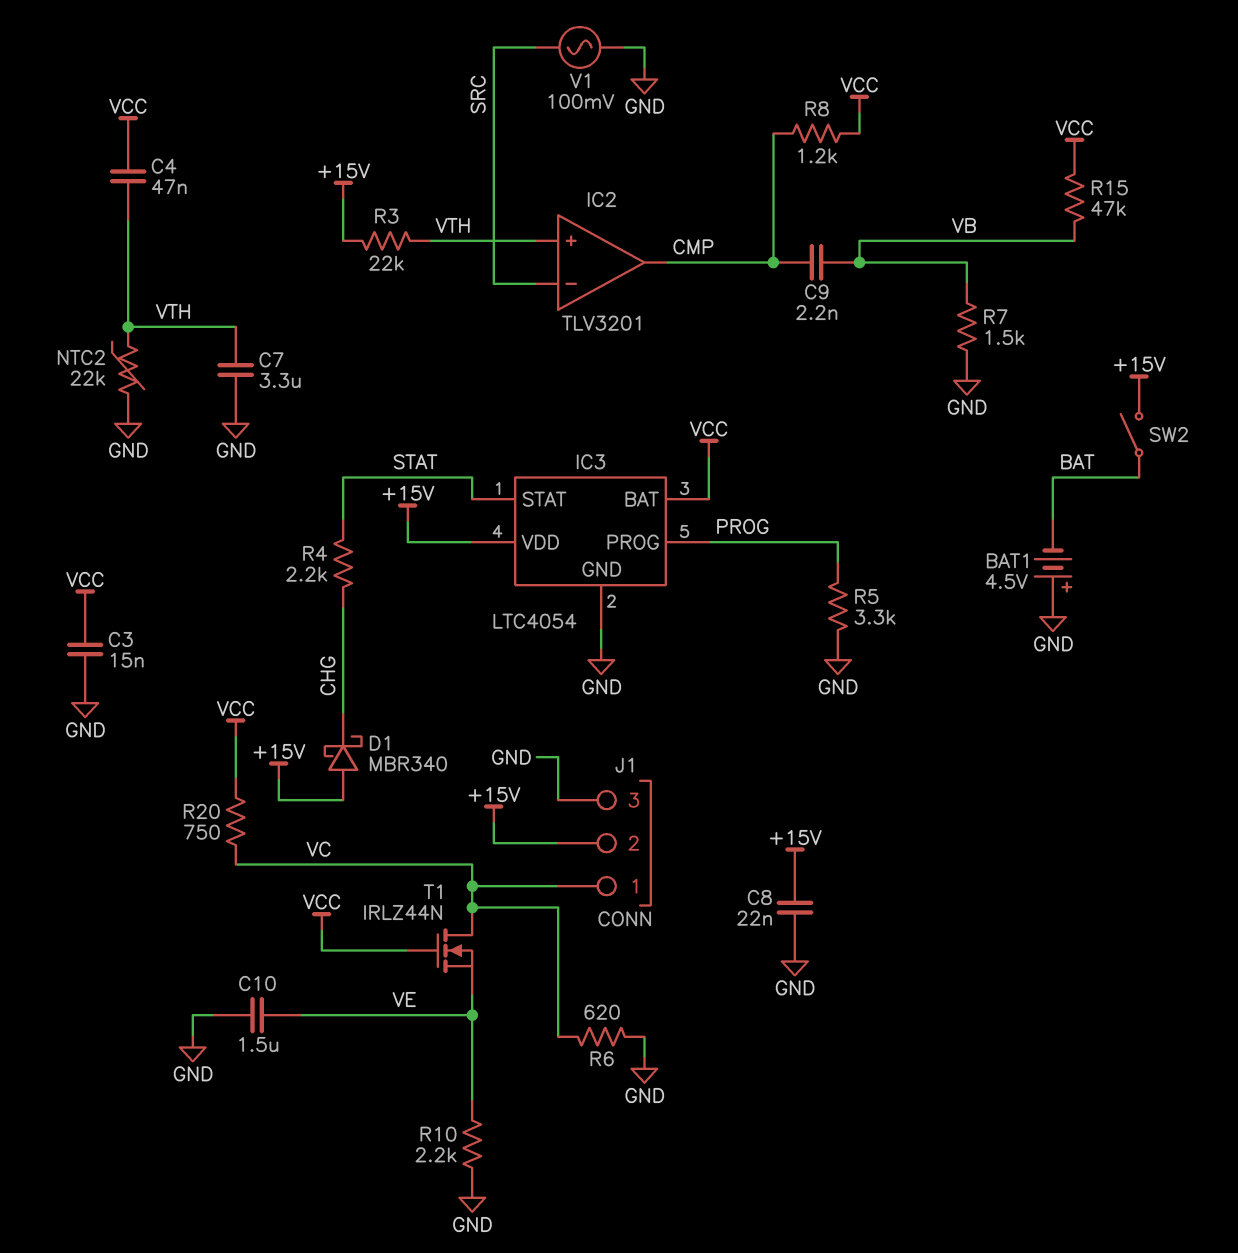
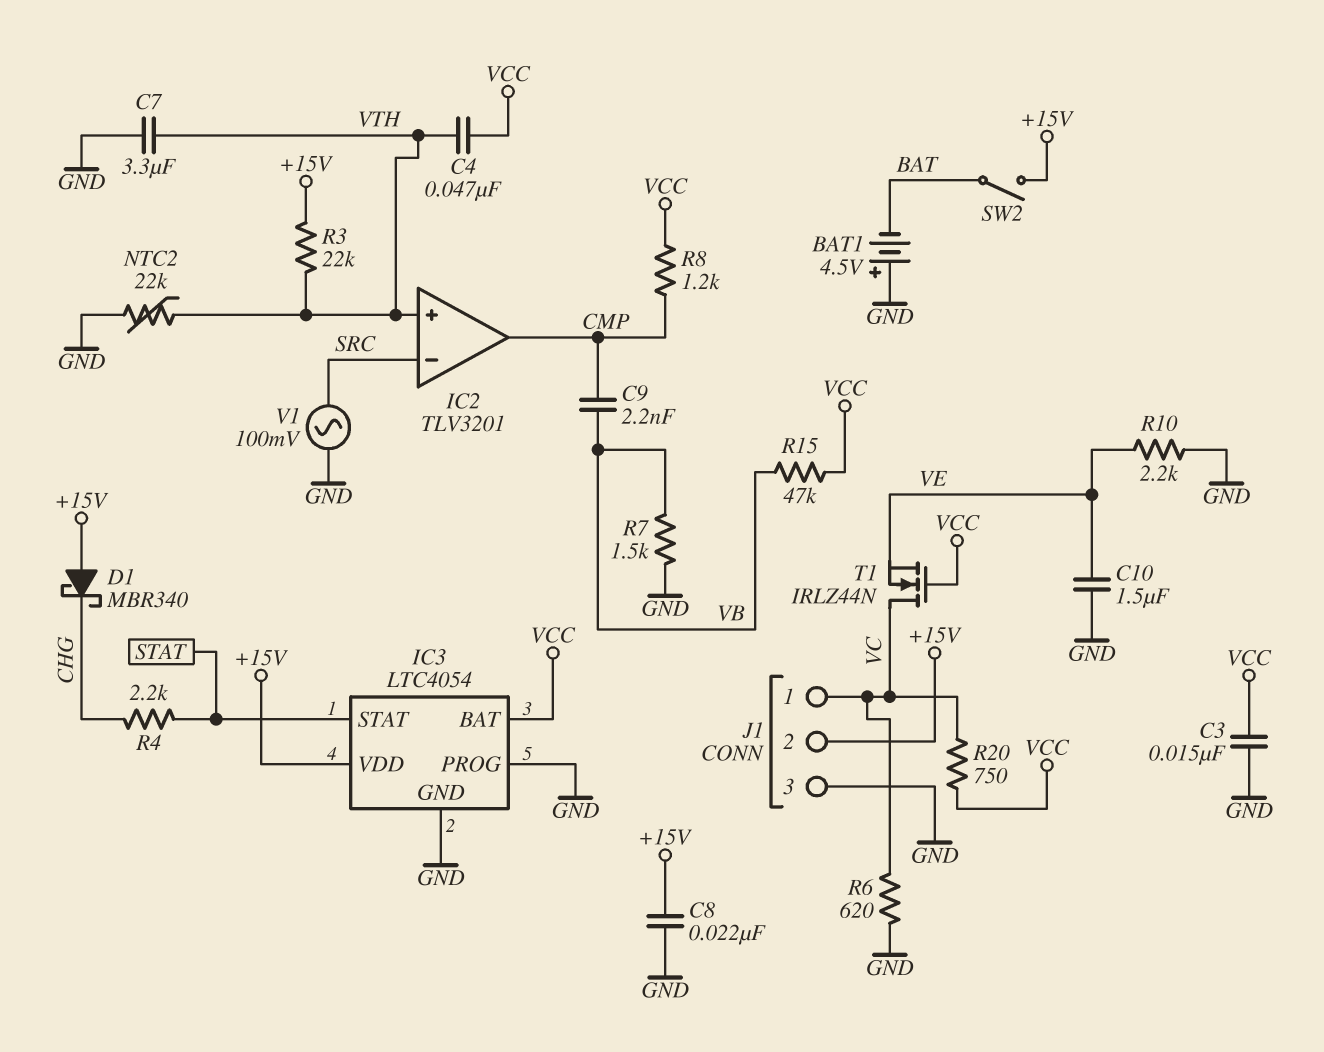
IC3 pin PROG: PROG -> GND
R5: 3.3k (GND, PROG) -> none

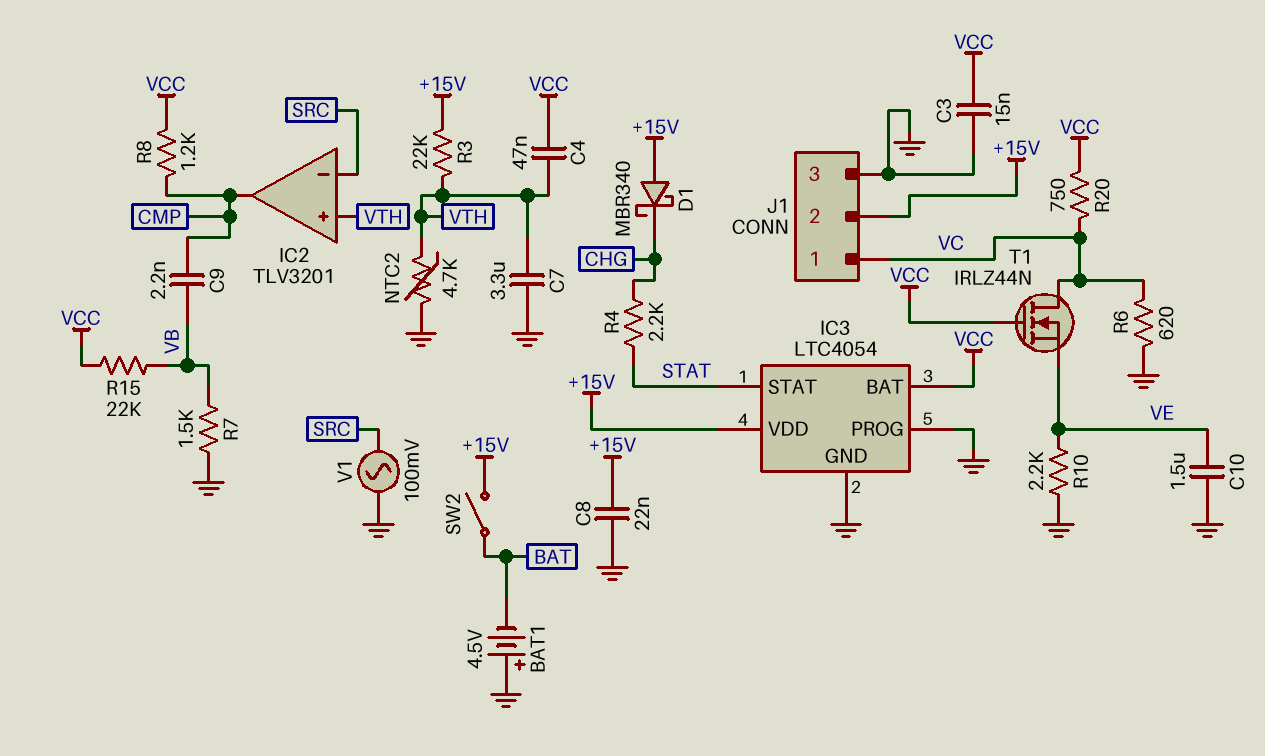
NTC2: 22k (GND, VTH) -> 4.7k (GND, VTH)
R15: 47k (VB, VCC) -> 22k (VB, VCC)

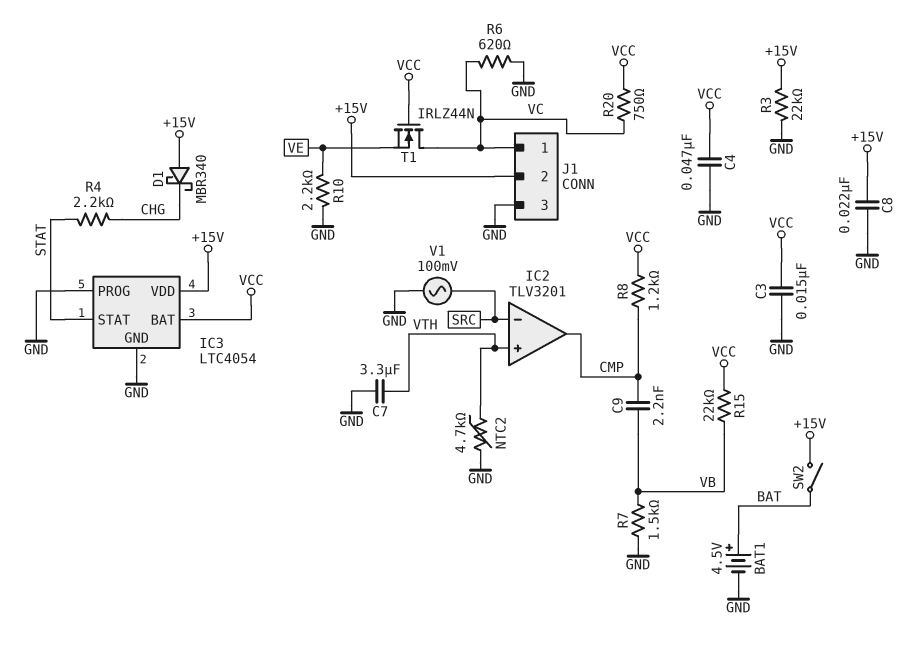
BAT1: 4.5V (plus GND, minus BAT) -> 4.5V (plus BAT, minus GND)
C4: 47nF (VCC, VTH) -> 47nF (GND, VCC)
C10: 1.5uF (GND, VE) -> none
R3: 22k (+15V, VTH) -> 22k (+15V, GND)

